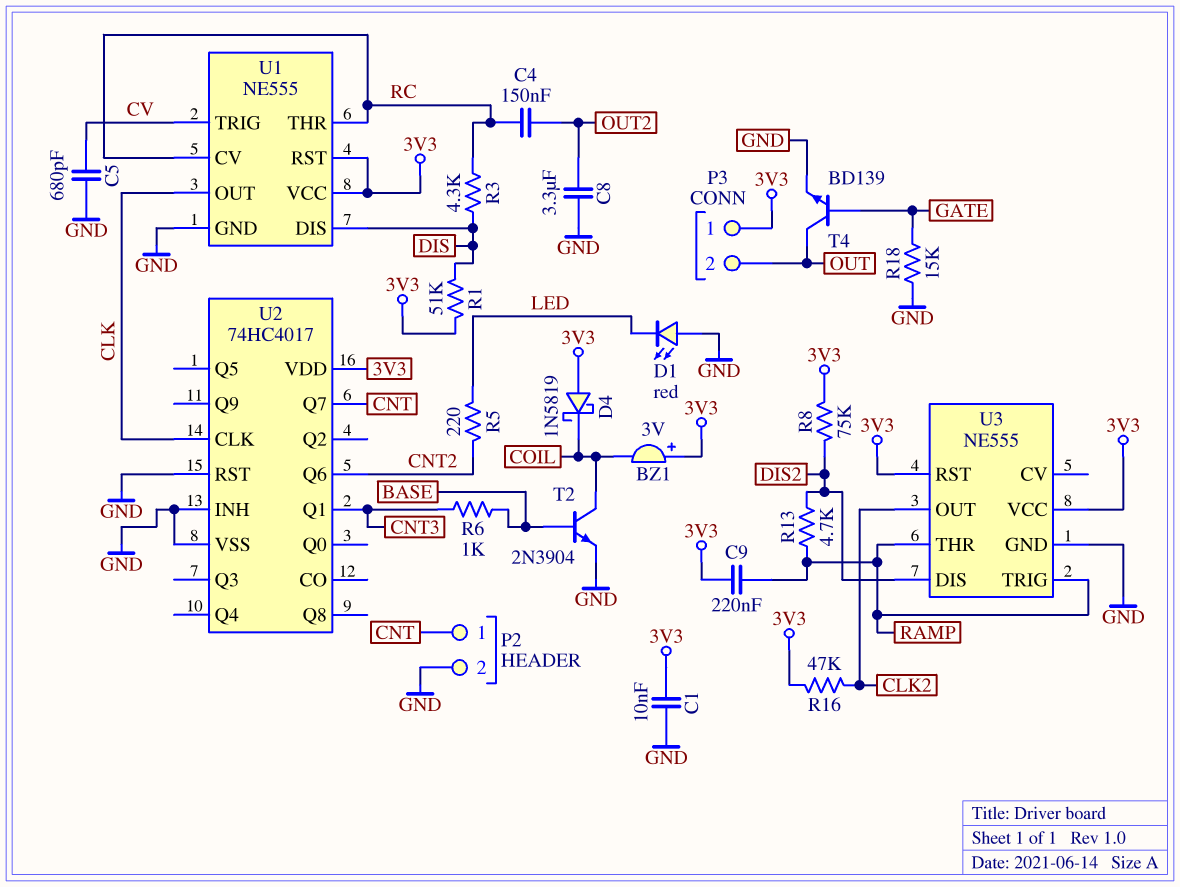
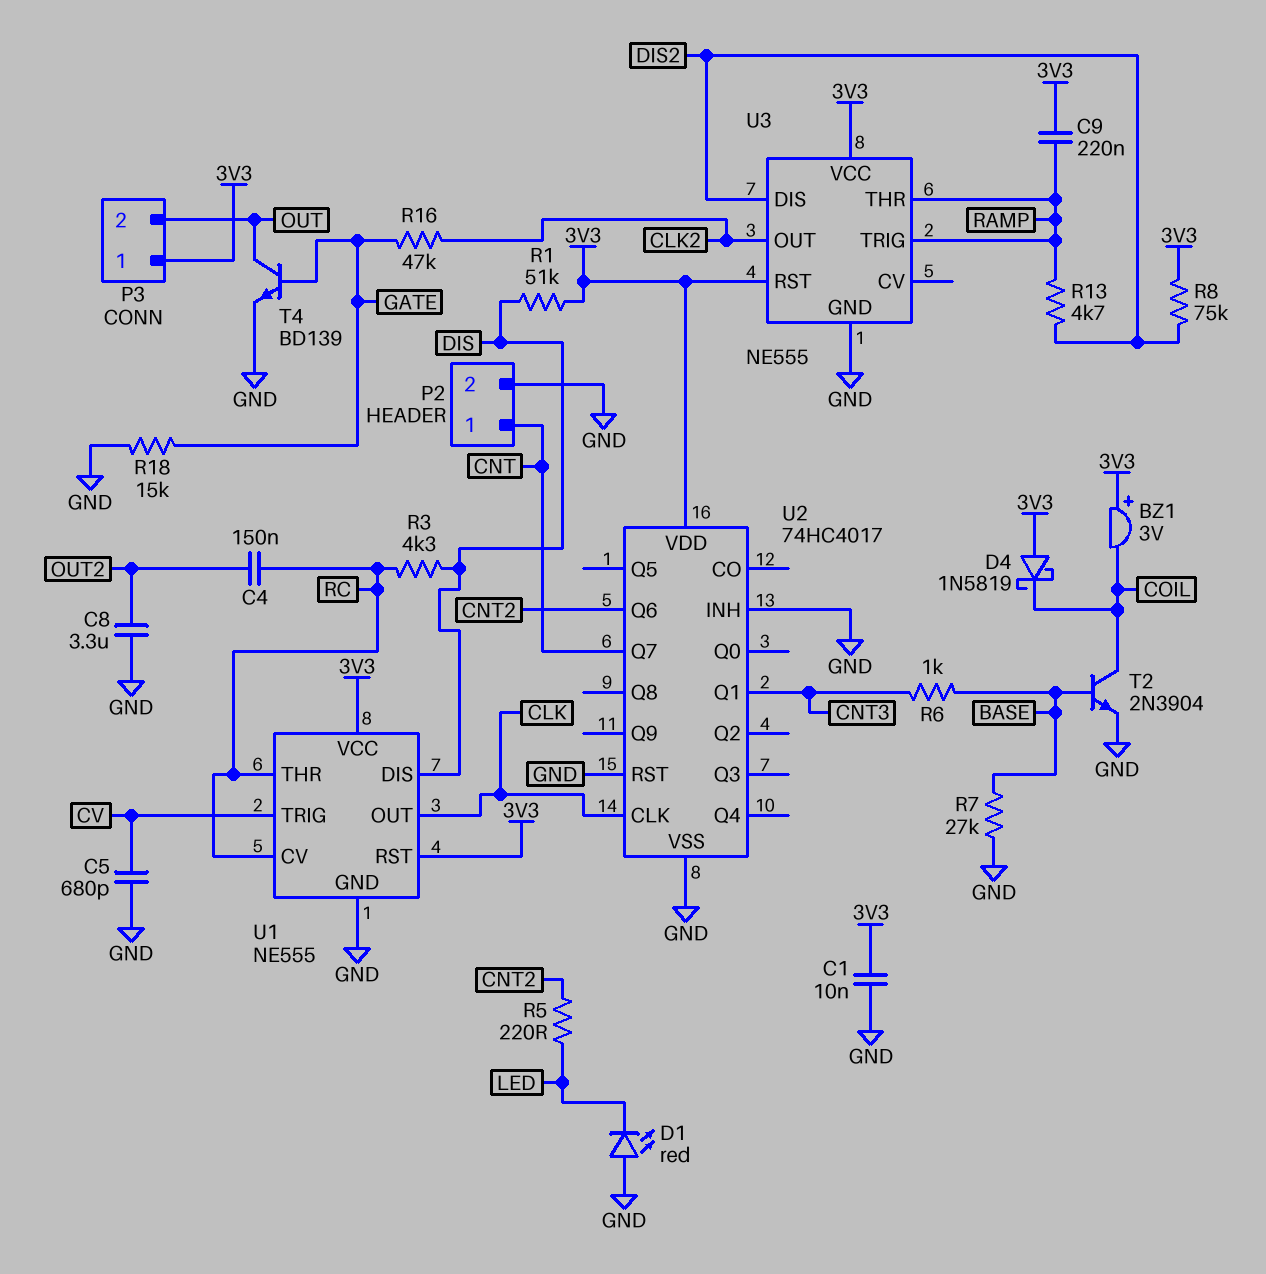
R7: none -> 27k (BASE, GND)
R16: 47k (3V3, CLK2) -> 47k (CLK2, GATE)

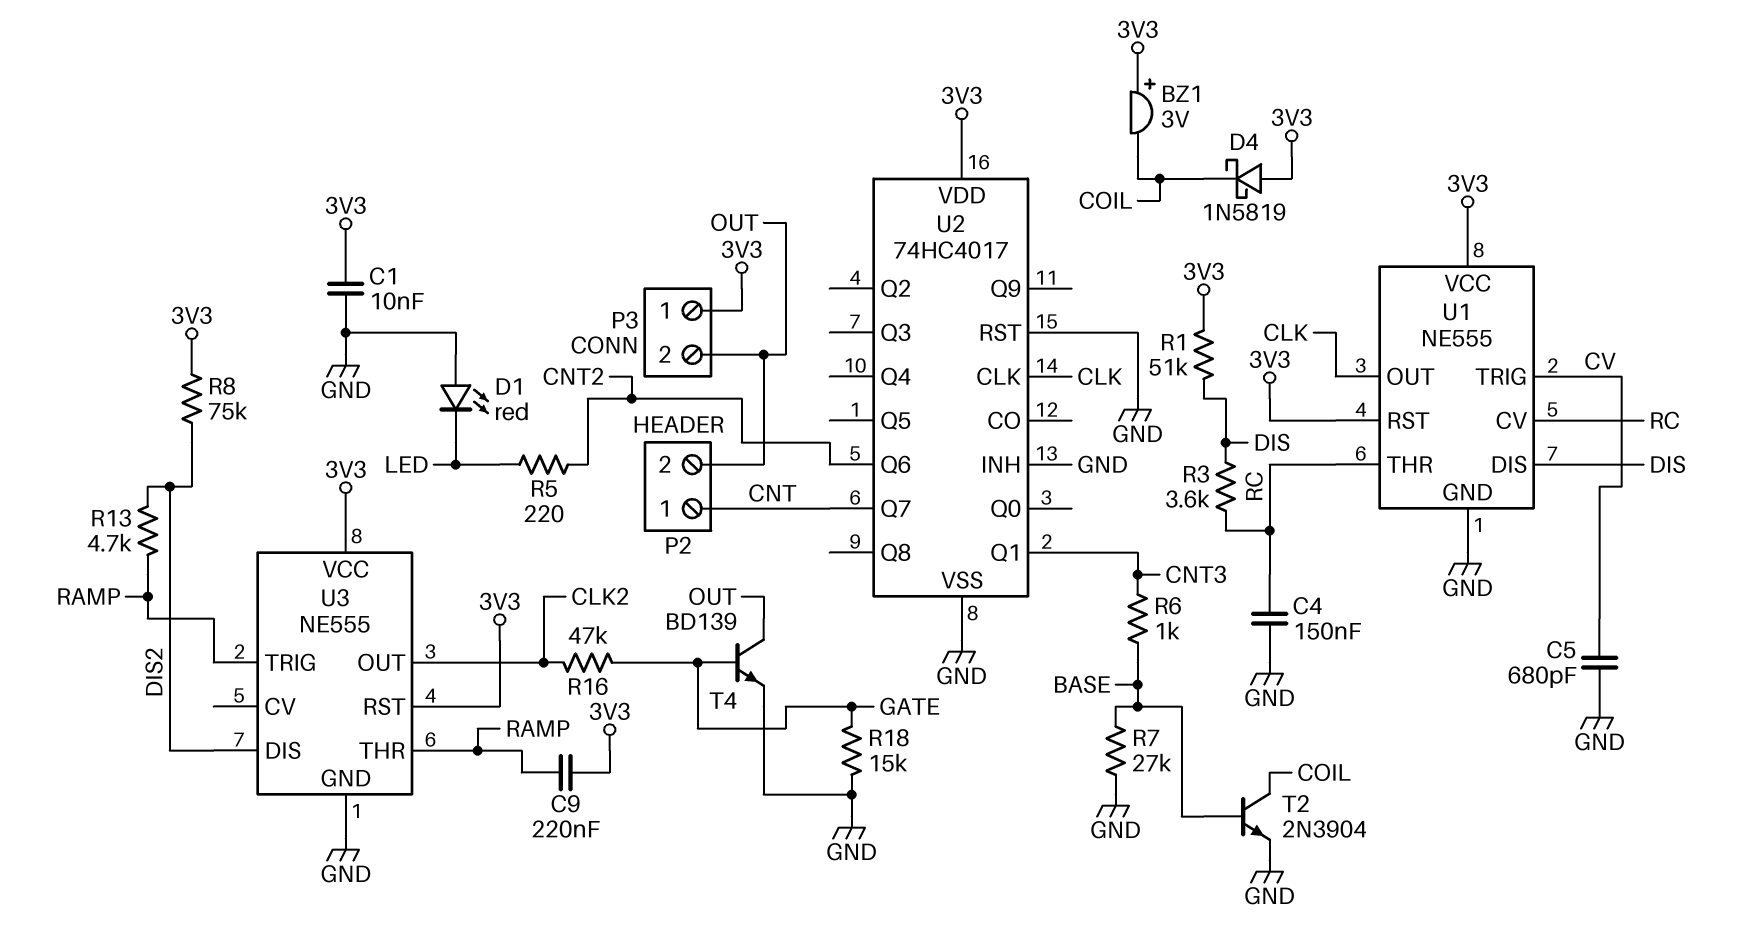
C4: 150nF (OUT2, RC) -> 150nF (GND, RC)
C8: 3.3uF (GND, OUT2) -> none
P2 pin 2: GND -> OUT
R3: 4.3k (DIS, RC) -> 3.6k (DIS, RC)

